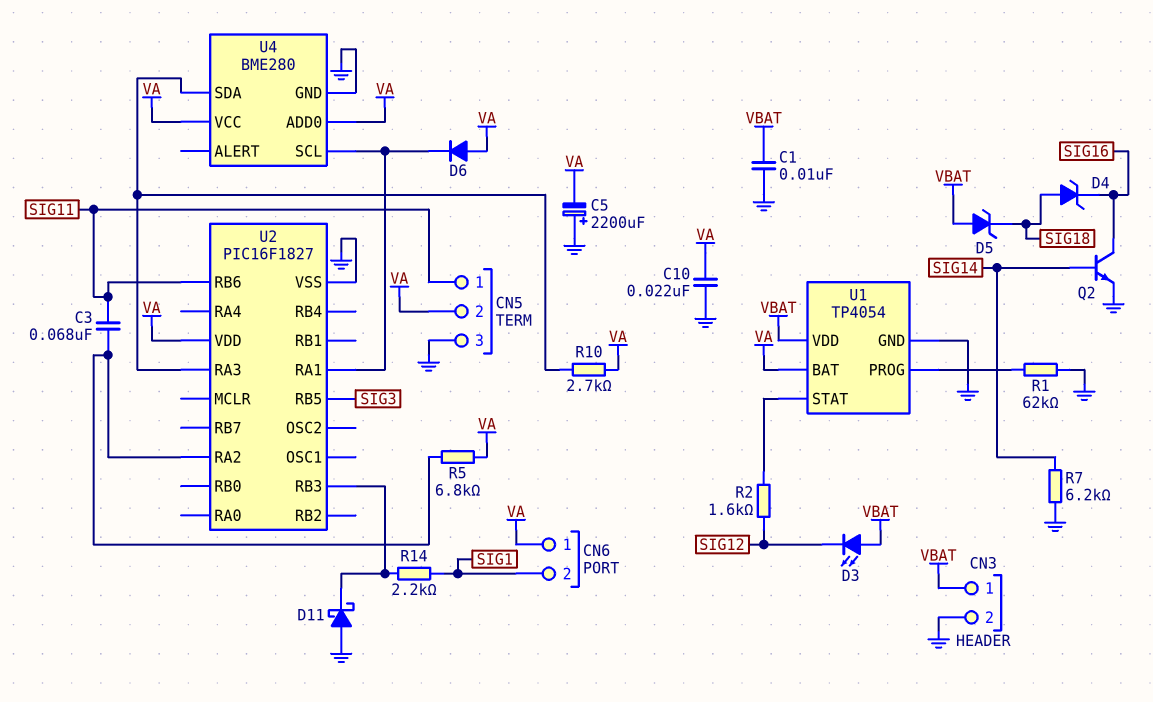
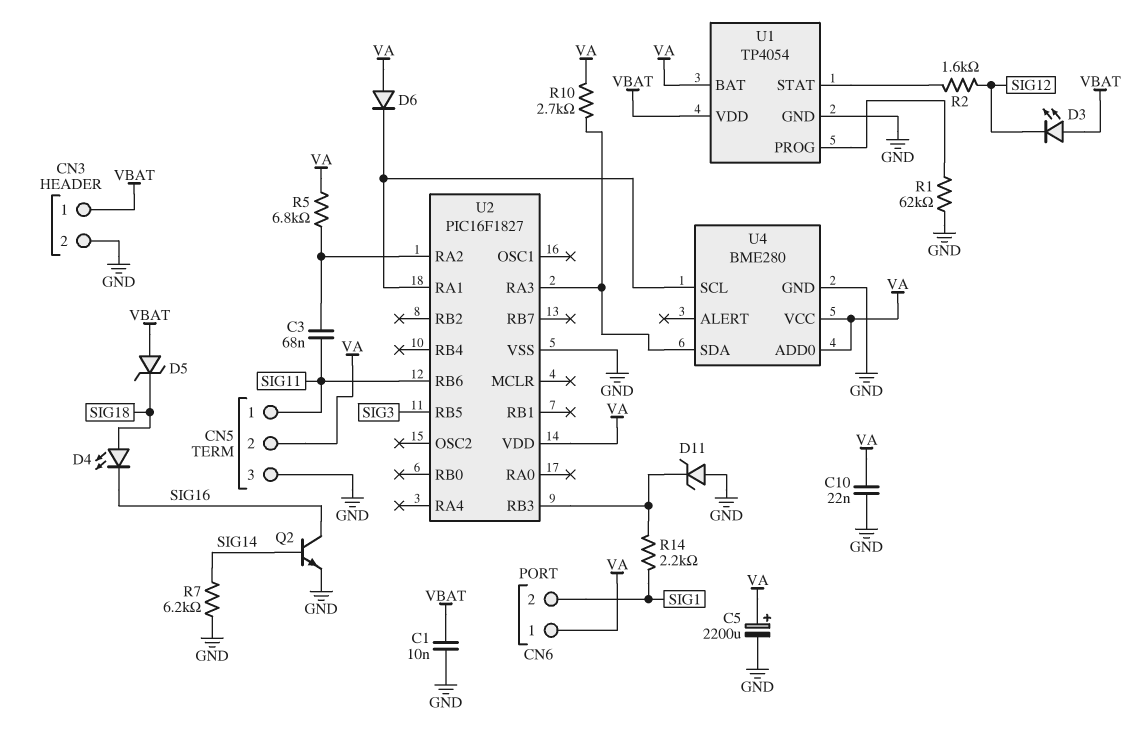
C5: 2200uF (plus GND, minus VA) -> 2200uF (plus VA, minus GND)
D4: zener (A SIG18, K SIG16) -> LED (A SIG18, K SIG16)
D11: schottky (A GND, K U2/RB3) -> zener (A GND, K U2/RB3)

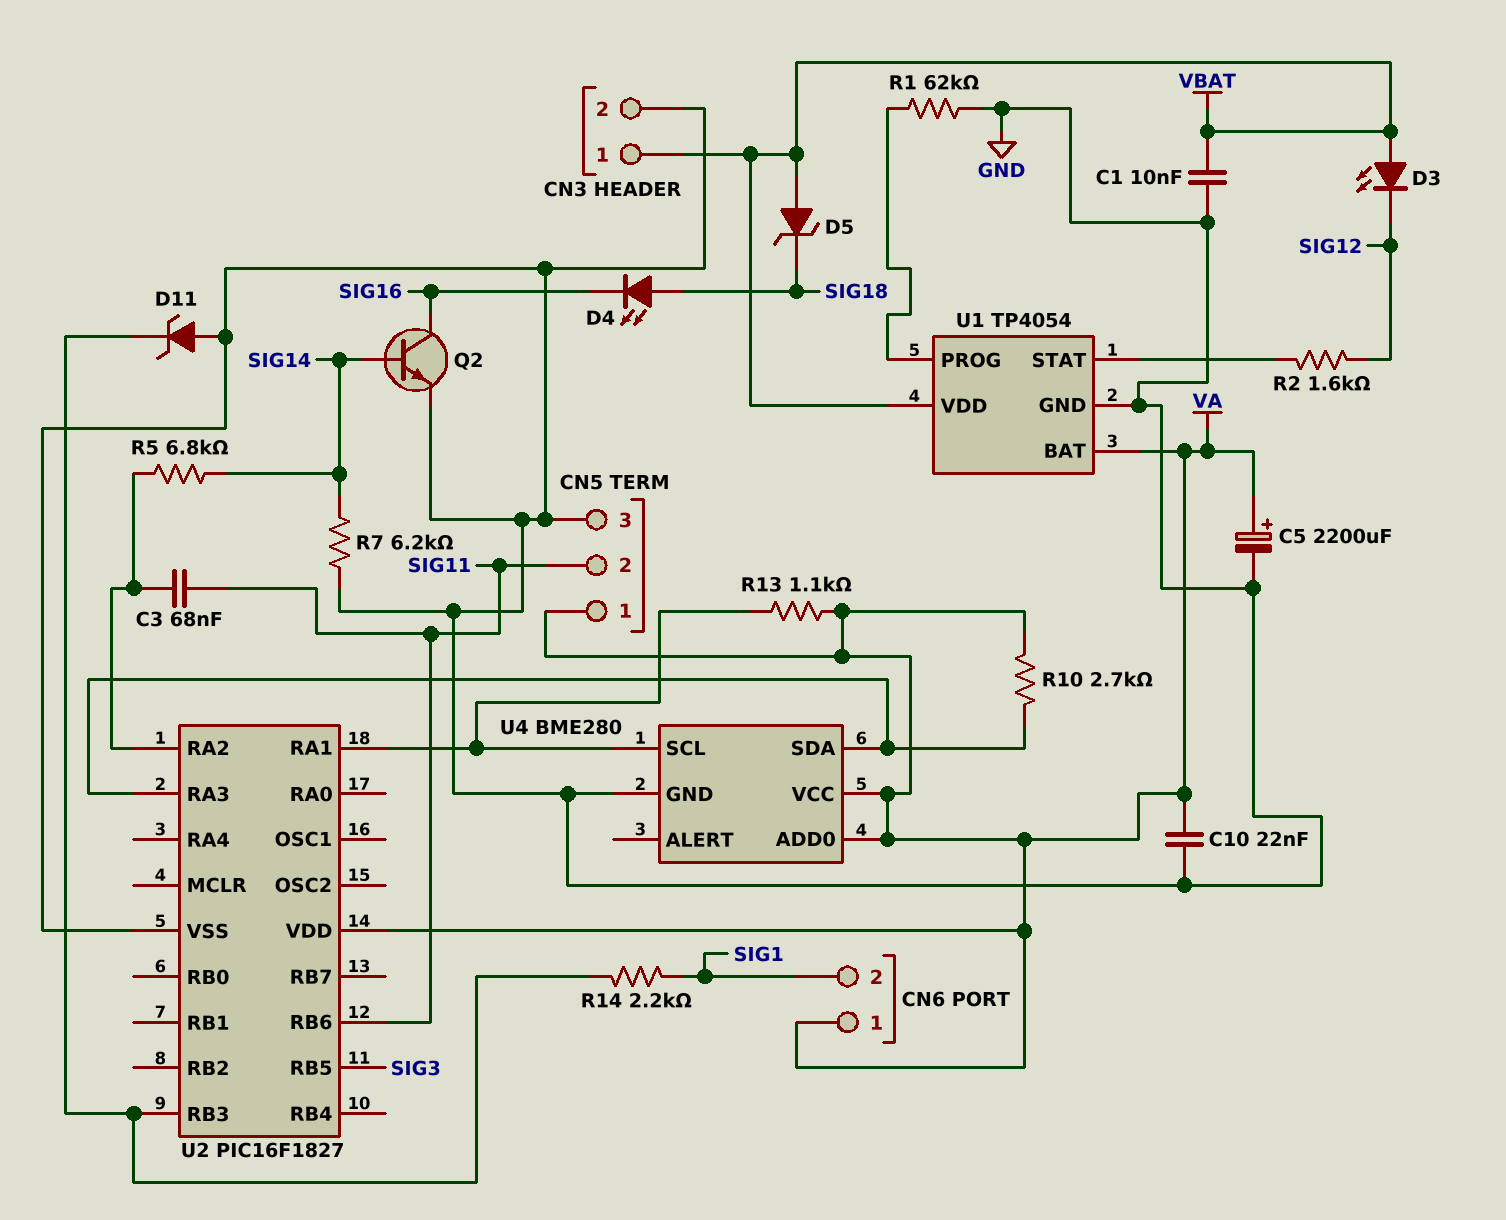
CN5 pin 1: SIG11 -> VA
CN5 pin 2: VA -> SIG11
D6: diode (A VA, K U2/RA1) -> none
R5: 6.8k (U2/RA2, VA) -> 6.8k (SIG14, U2/RA2)
R13: none -> 1.1k (U2/RA1, VA)

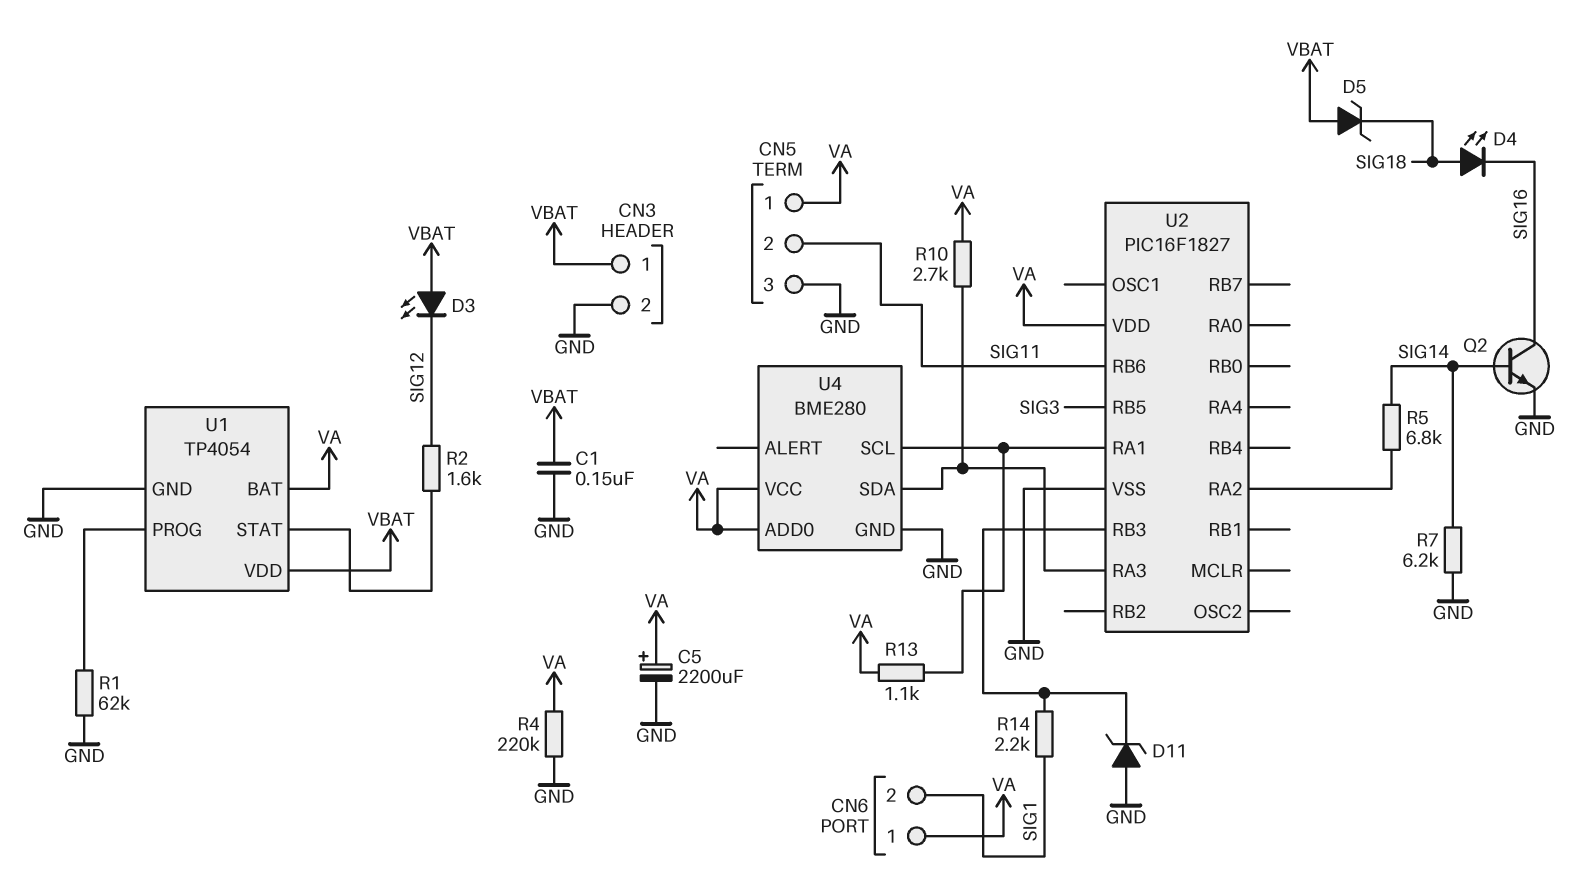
C1: 10nF (GND, VBAT) -> 150nF (GND, VBAT)
C3: 68nF (SIG11, U2/RA2) -> none
C10: 22nF (GND, VA) -> none
R4: none -> 220k (GND, VA)

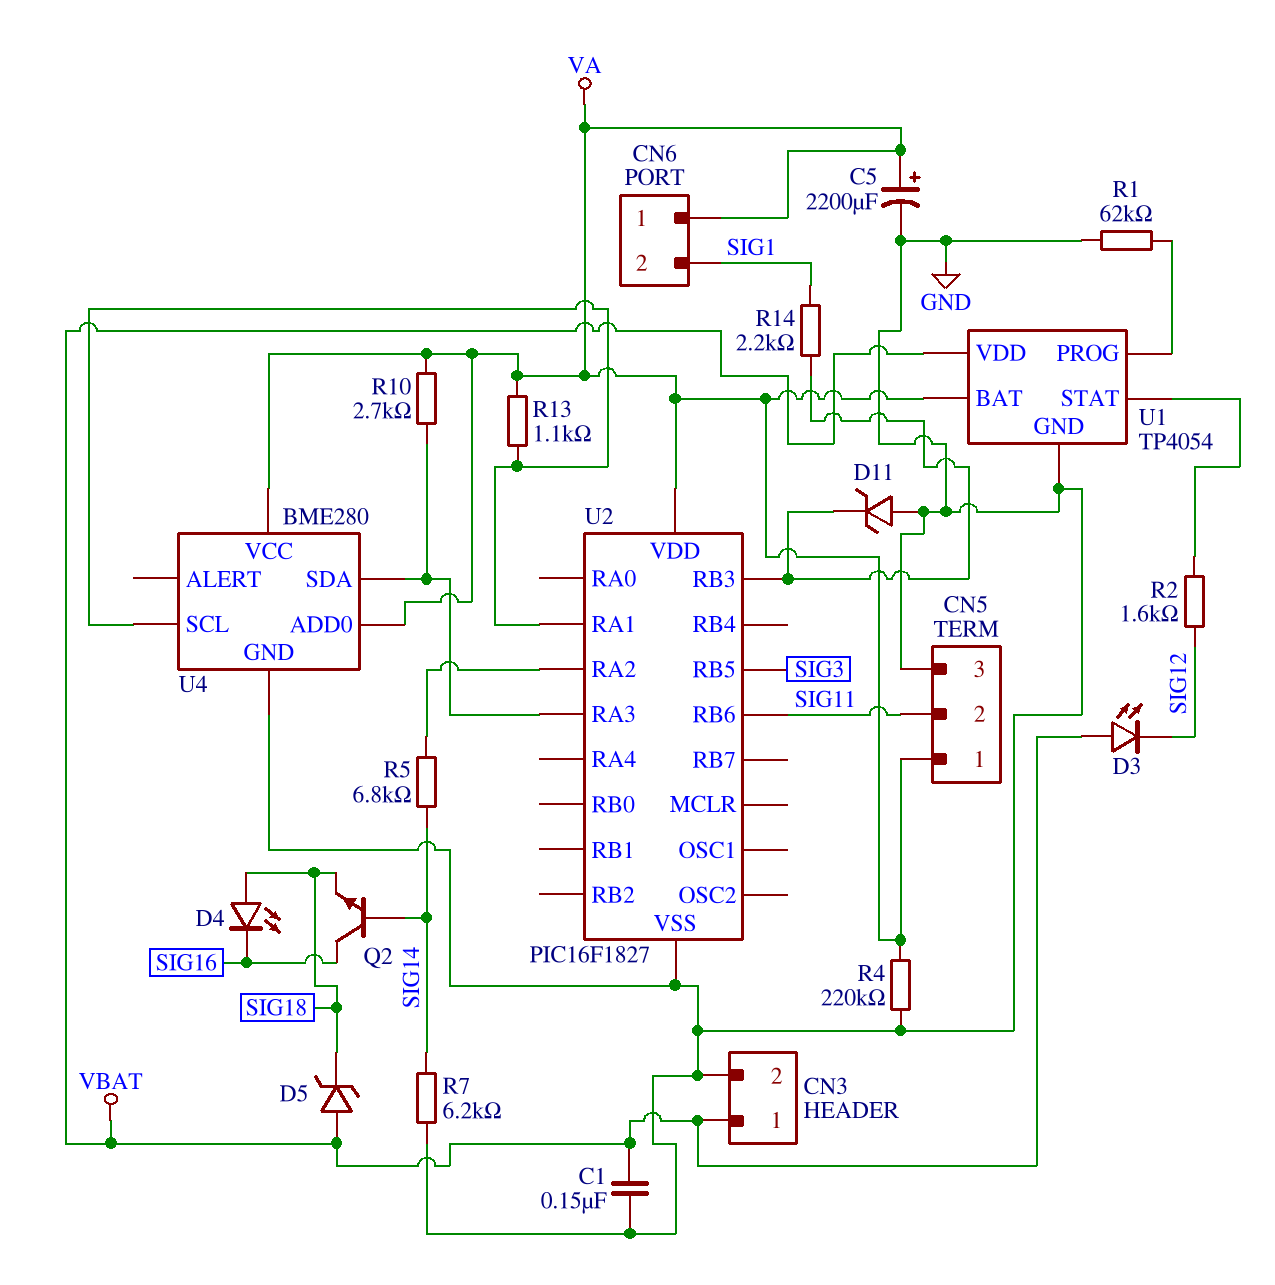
Q2: NPN (B SIG14, C SIG16, E GND) -> NPN (B SIG14, C SIG16, E SIG18)

